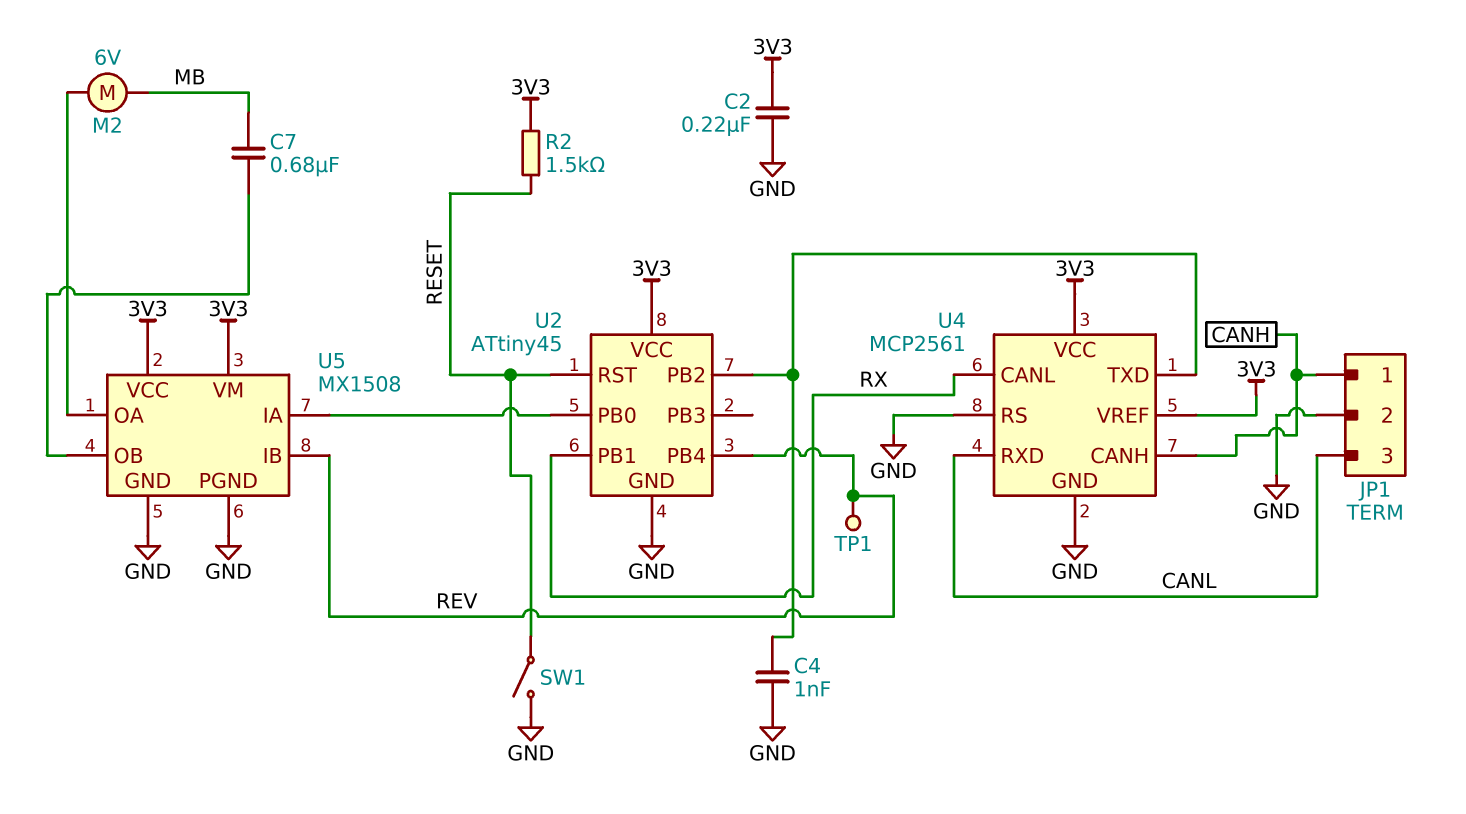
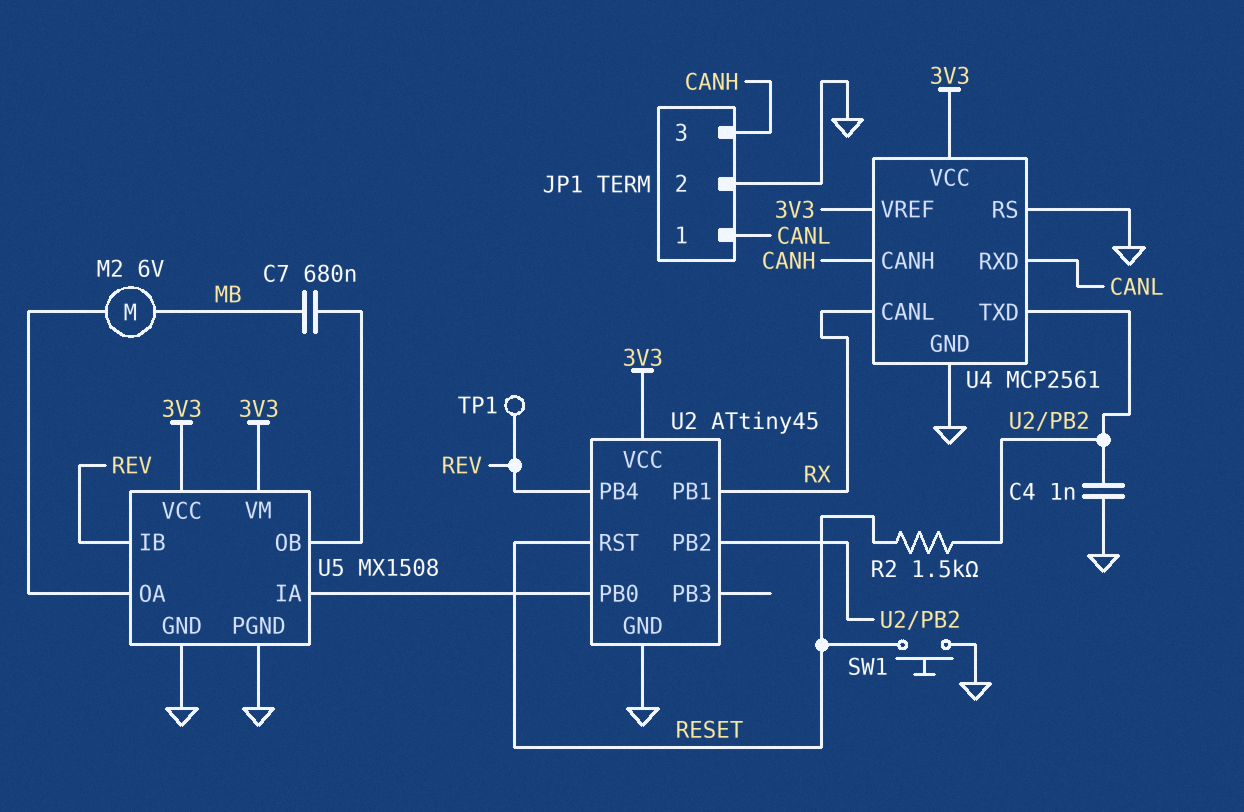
C2: 220nF (3V3, GND) -> none
JP1 pin 1: CANH -> CANL
JP1 pin 3: CANL -> CANH
R2: 1.5k (3V3, RESET) -> 1.5k (RESET, U2/PB2)
SW1: switch (GND, RESET) -> button (GND, RESET)

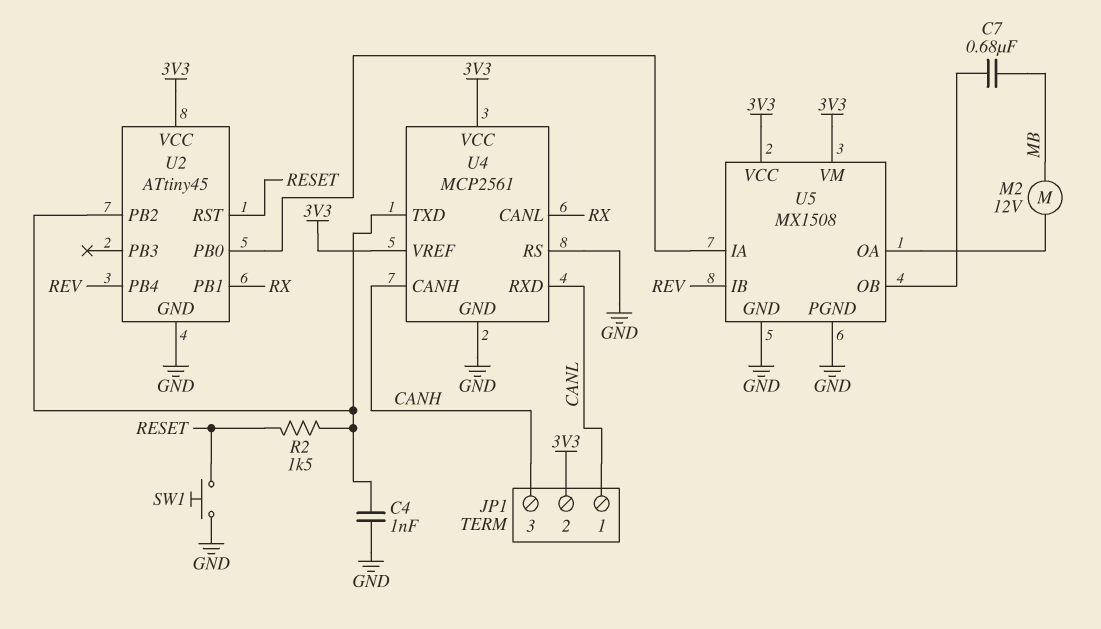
JP1 pin 2: GND -> 3V3
M2: motor 6V (MB, U5/OA) -> motor 12V (MB, U5/OA)
TP1: test point (REV) -> none

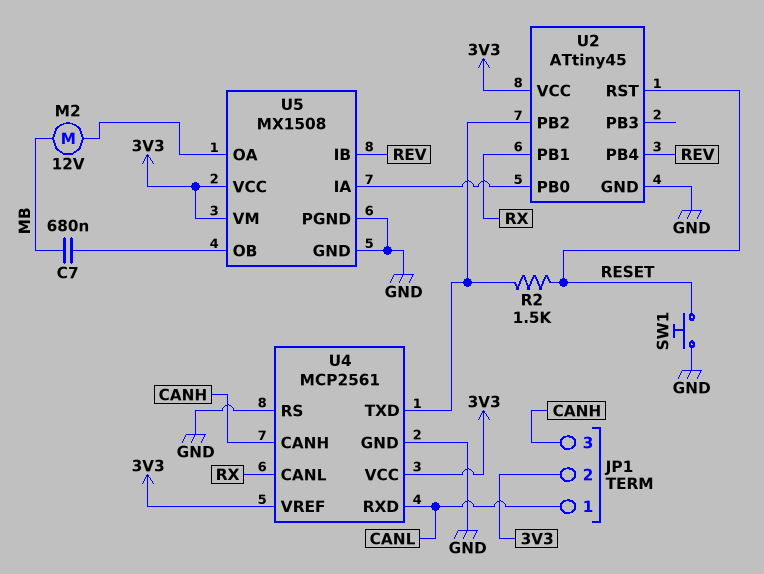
C4: 1nF (GND, U2/PB2) -> none

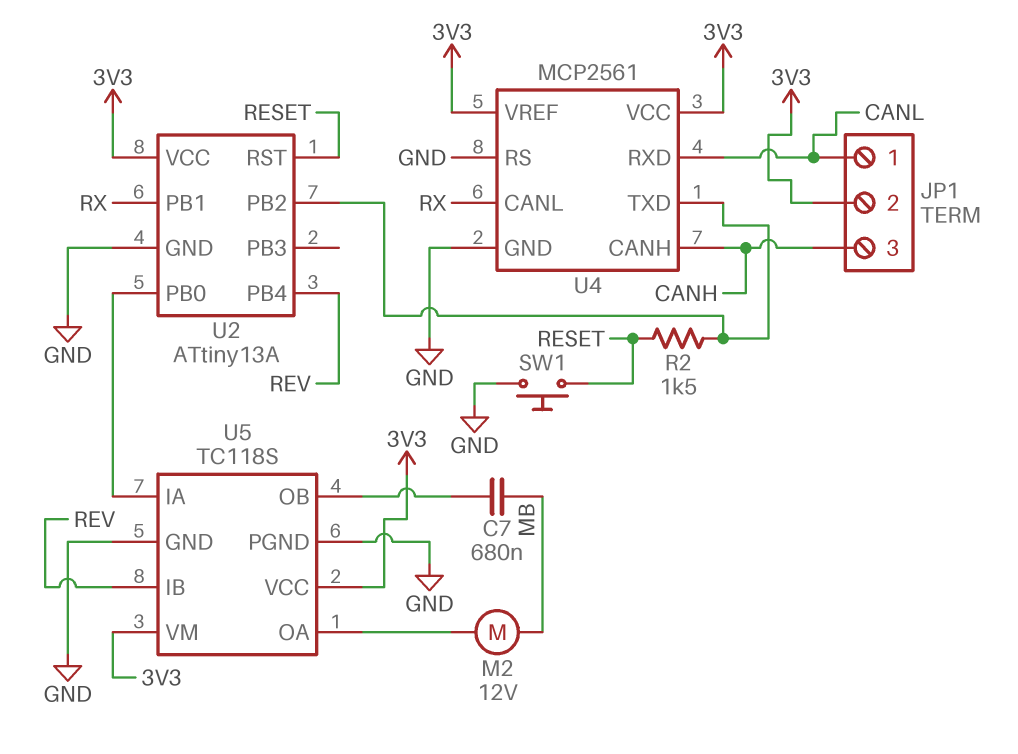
U2: ATtiny45 -> ATtiny13A
U5: MX1508 -> TC118S

